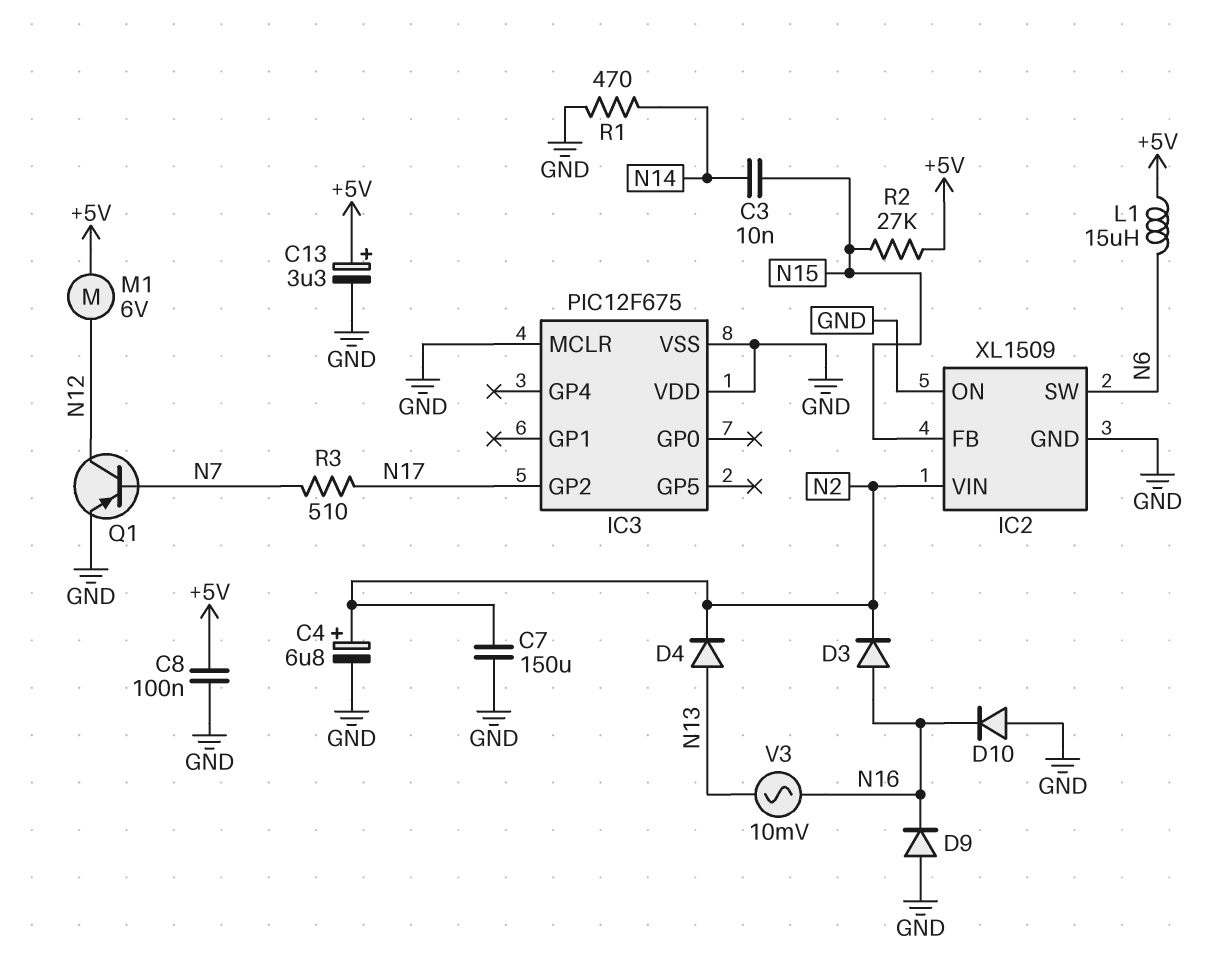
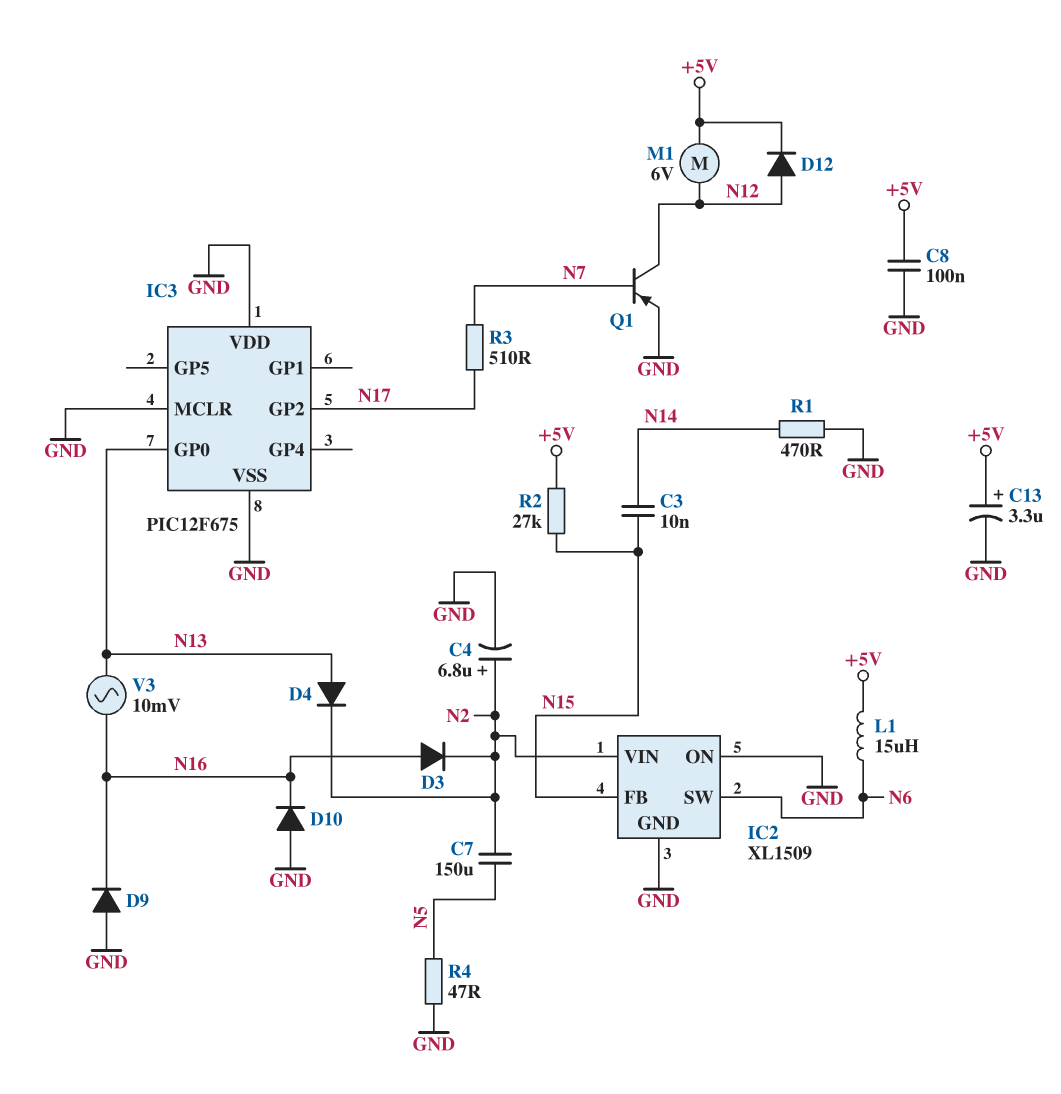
C7: 150uF (GND, N2) -> 150uF (N2, N5)
D12: none -> diode (A N12, K +5V)
IC3 pin GP0: none -> N13
R4: none -> 47 (GND, N5)

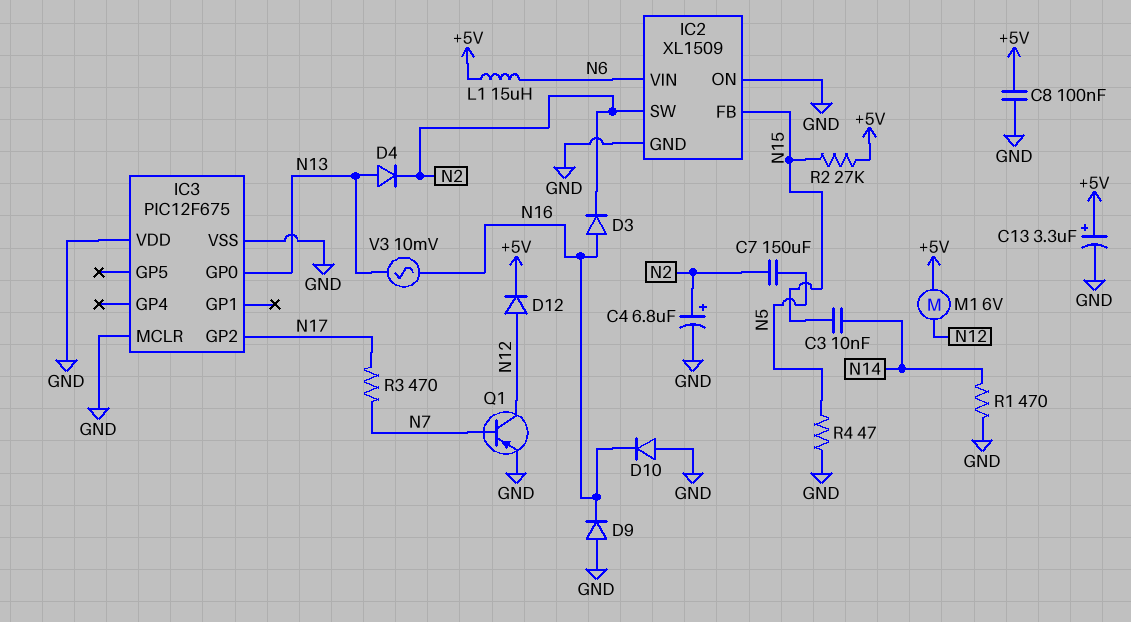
IC2 pin SW: N6 -> N2
IC2 pin VIN: N2 -> N6
R3: 510 (N7, N17) -> 470 (N7, N17)

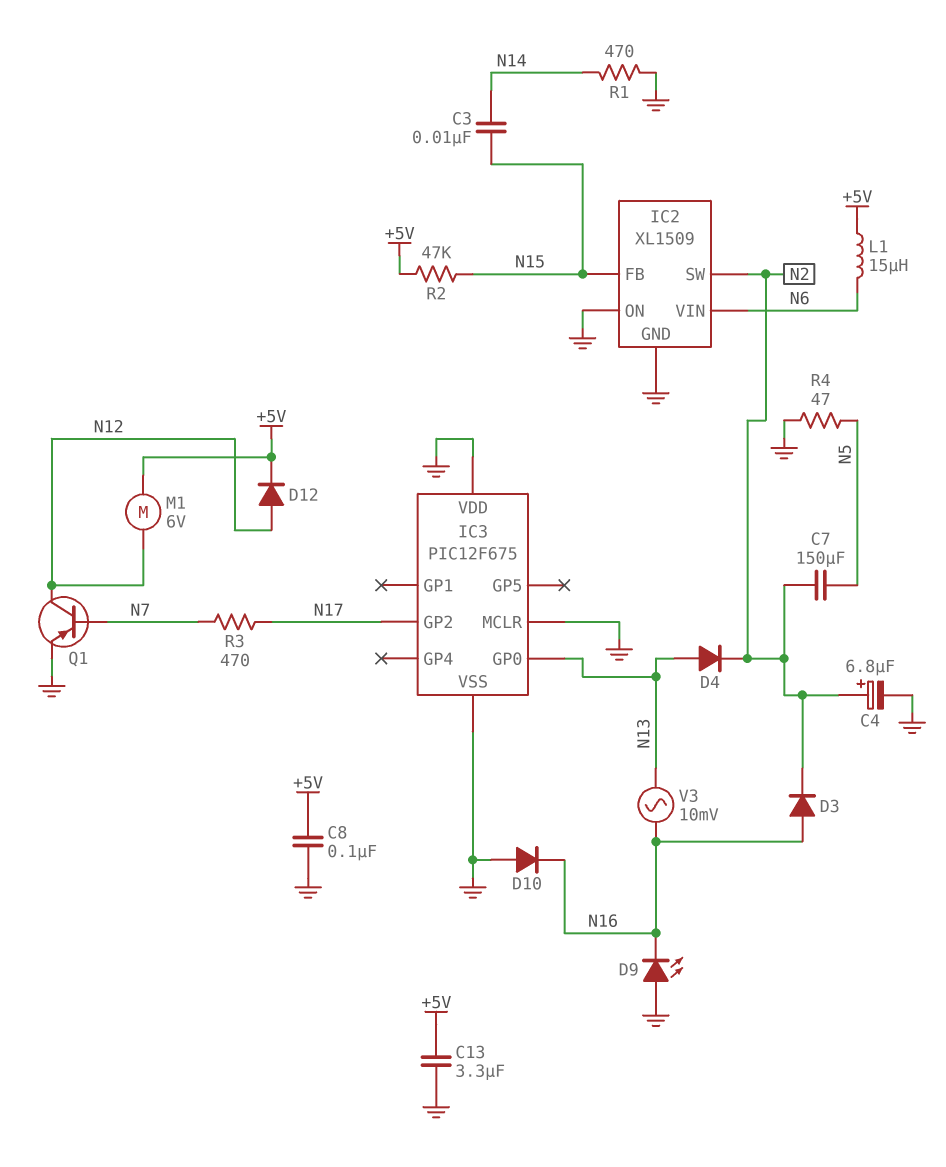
C13: 3.3uF (plus +5V, minus GND) -> 3.3uF (+5V, GND)
D9: diode (A GND, K N16) -> LED (A GND, K N16)
R2: 27k (+5V, N15) -> 47k (+5V, N15)

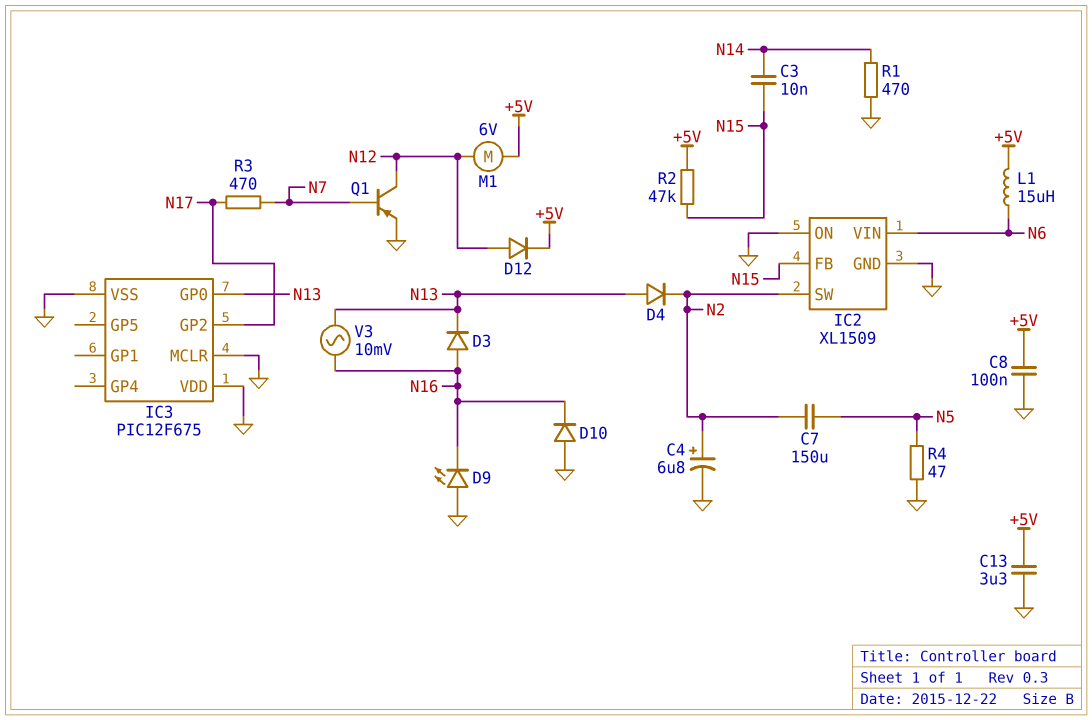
D3: diode (A N16, K N2) -> diode (A N16, K N13)

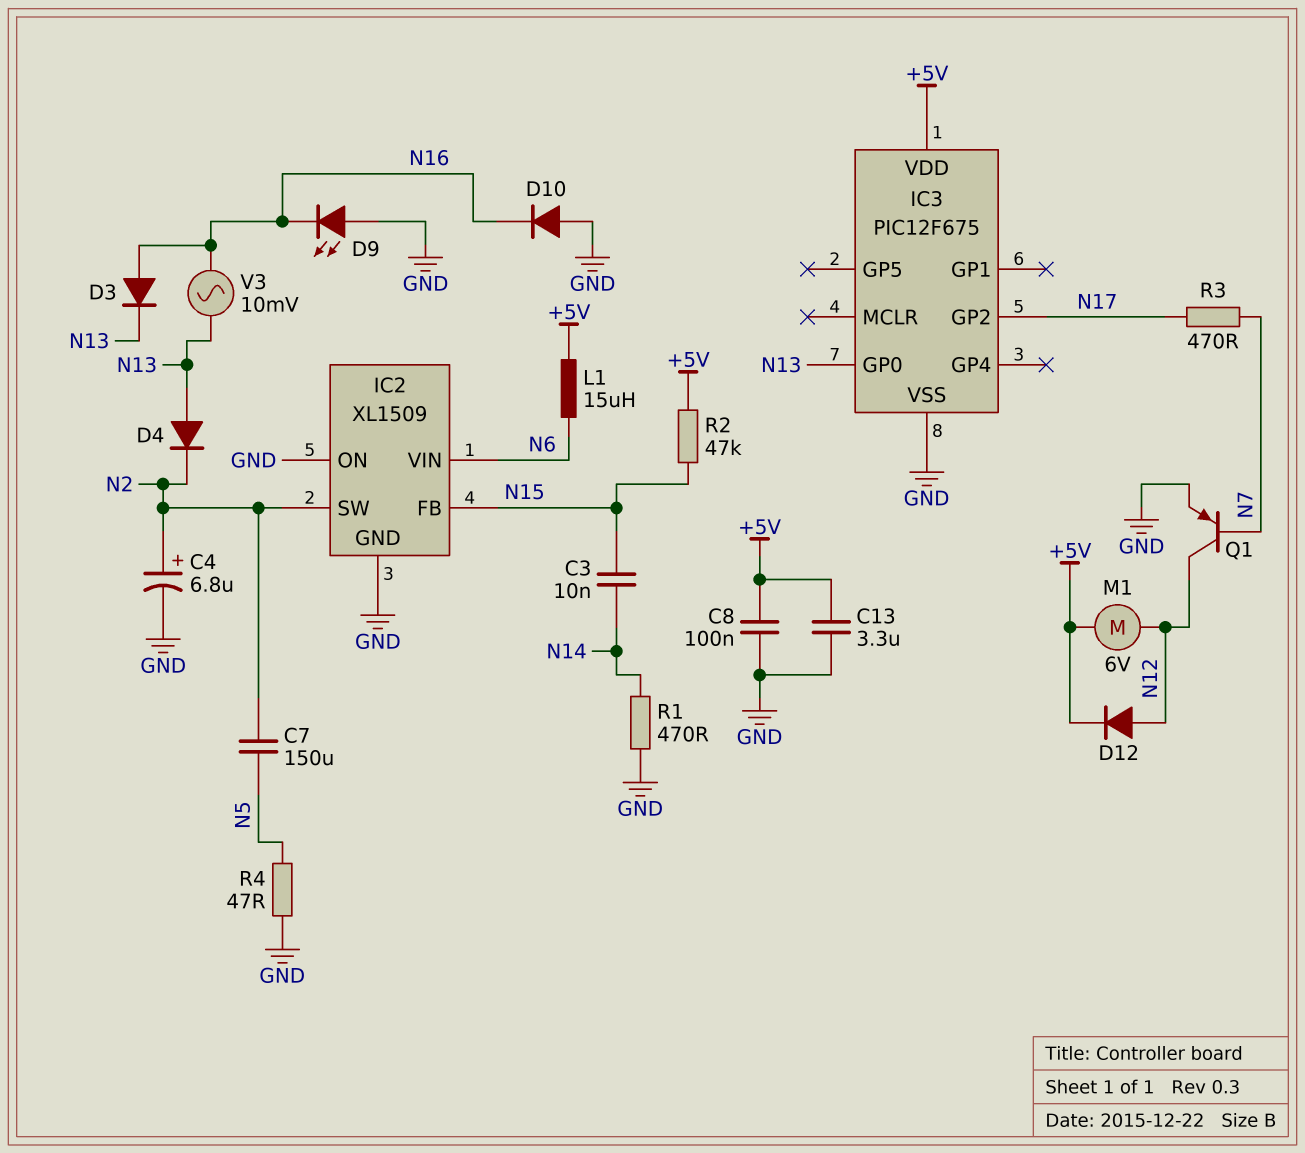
IC3 pin MCLR: GND -> none
IC3 pin VDD: GND -> +5V

